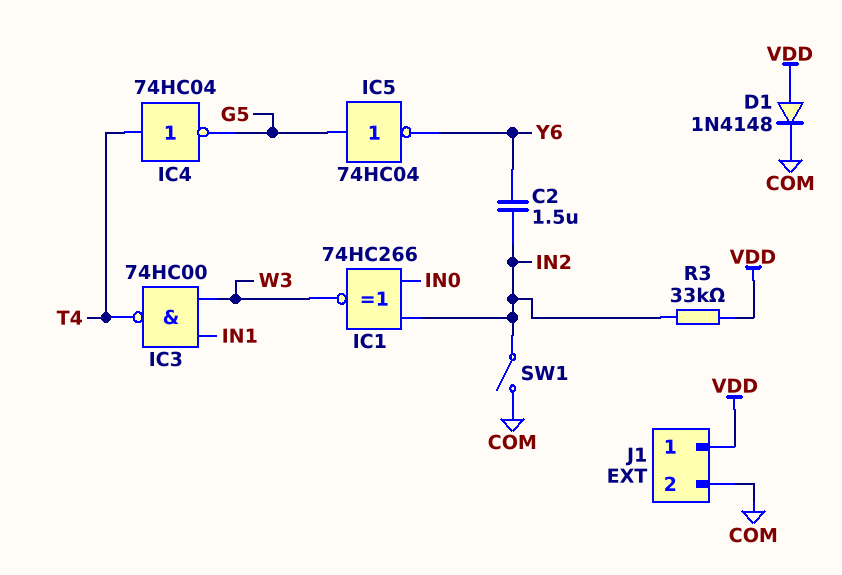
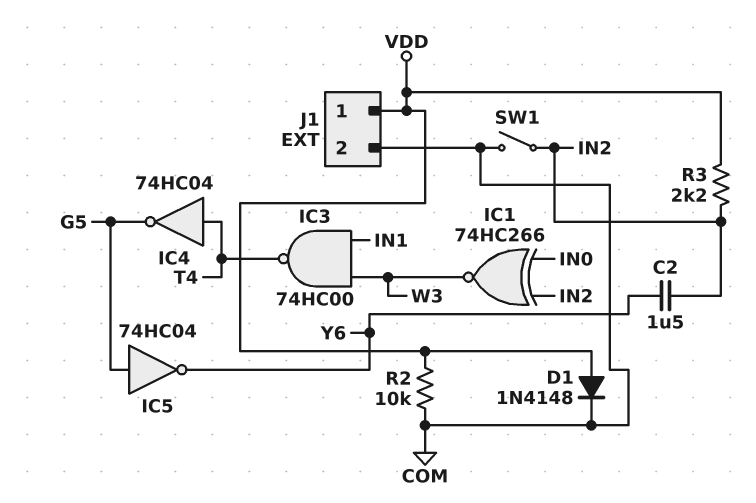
R2: none -> 10k (COM, VDD)
R3: 33k (IN2, VDD) -> 2.2k (IN2, VDD)

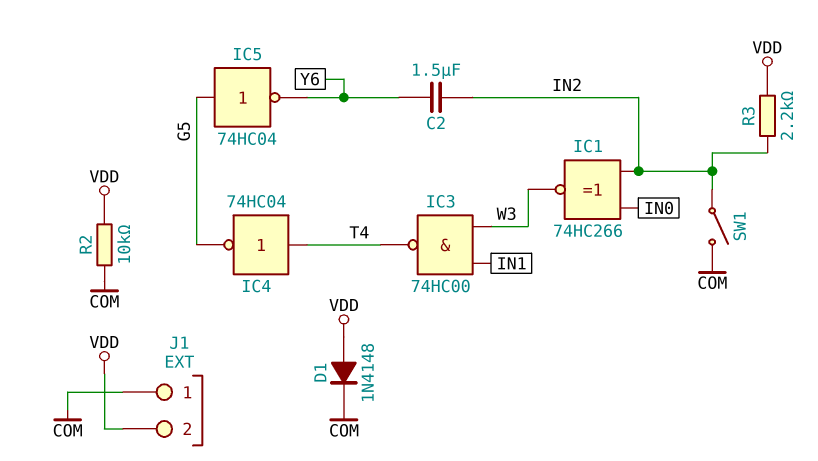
J1 pin 1: VDD -> COM
J1 pin 2: COM -> VDD

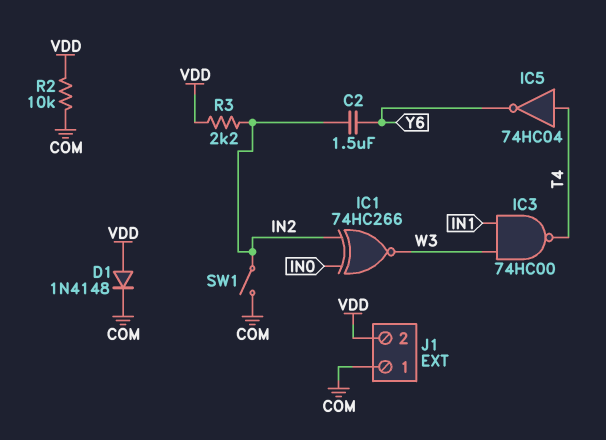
IC4: NOT 74HC04 (in T4, out G5) -> none
IC5: NOT 74HC04 (in G5, out Y6) -> NOT 74HC04 (in T4, out Y6)

